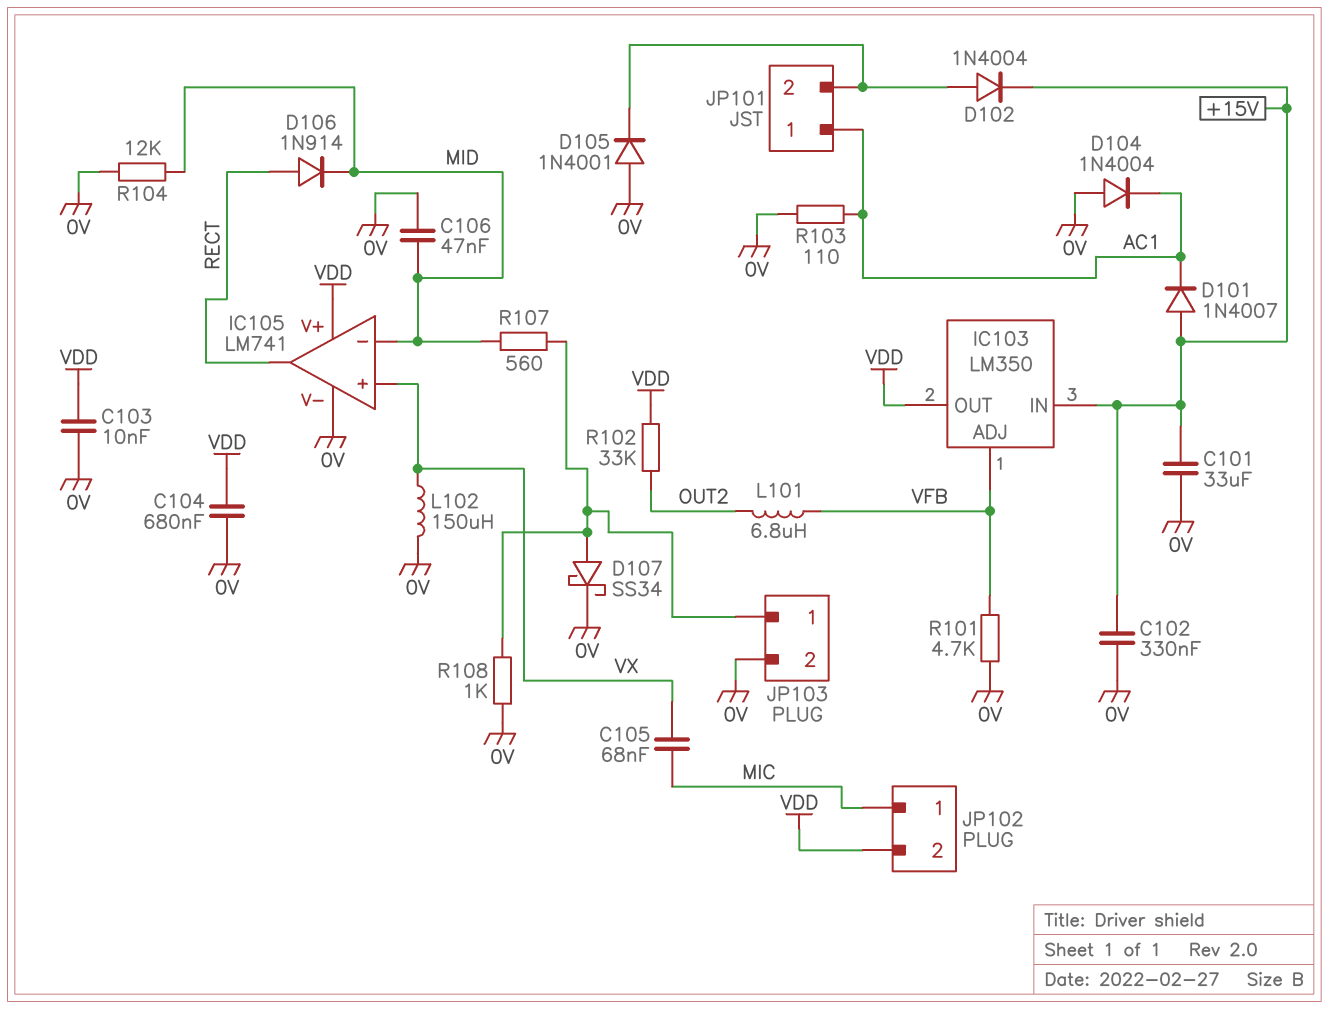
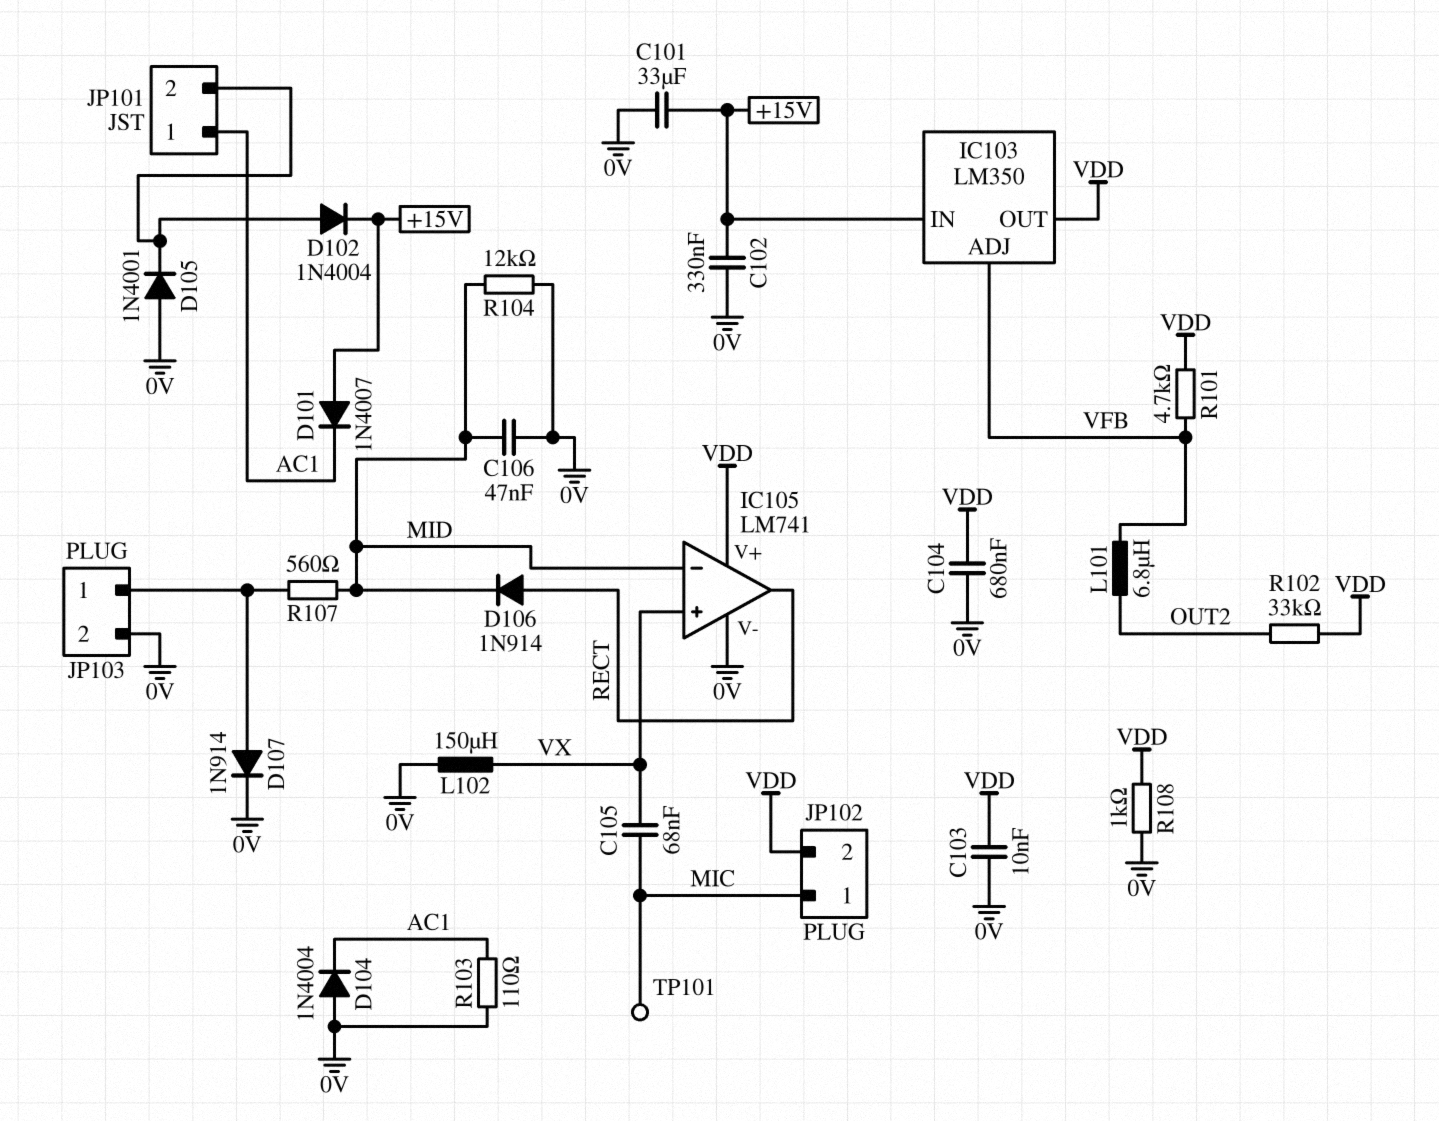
D107: schottky SS34 (A JP103/1, K 0V) -> diode 1N914 (A JP103/1, K 0V)
R101: 4.7k (0V, VFB) -> 4.7k (VDD, VFB)
R108: 1k (0V, JP103/1) -> 1k (0V, VDD)
TP101: none -> test point (MIC)

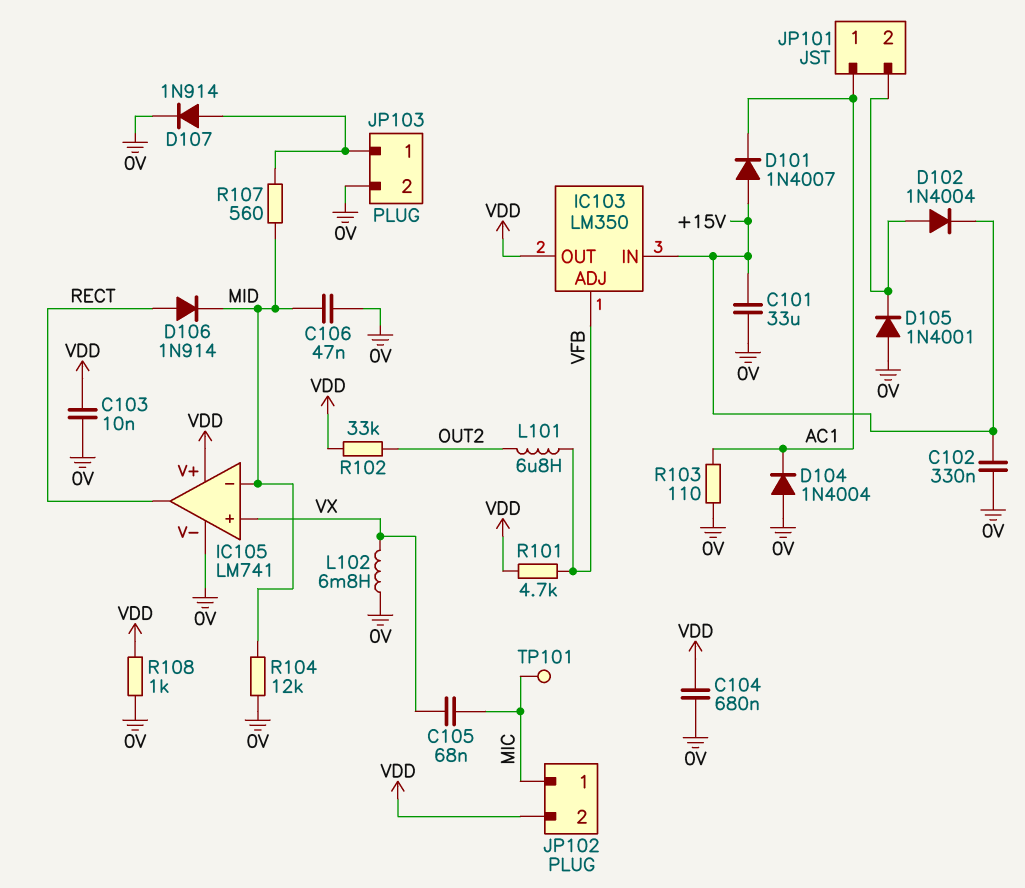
L102: 150uH (0V, VX) -> 6.8mH (0V, VX)

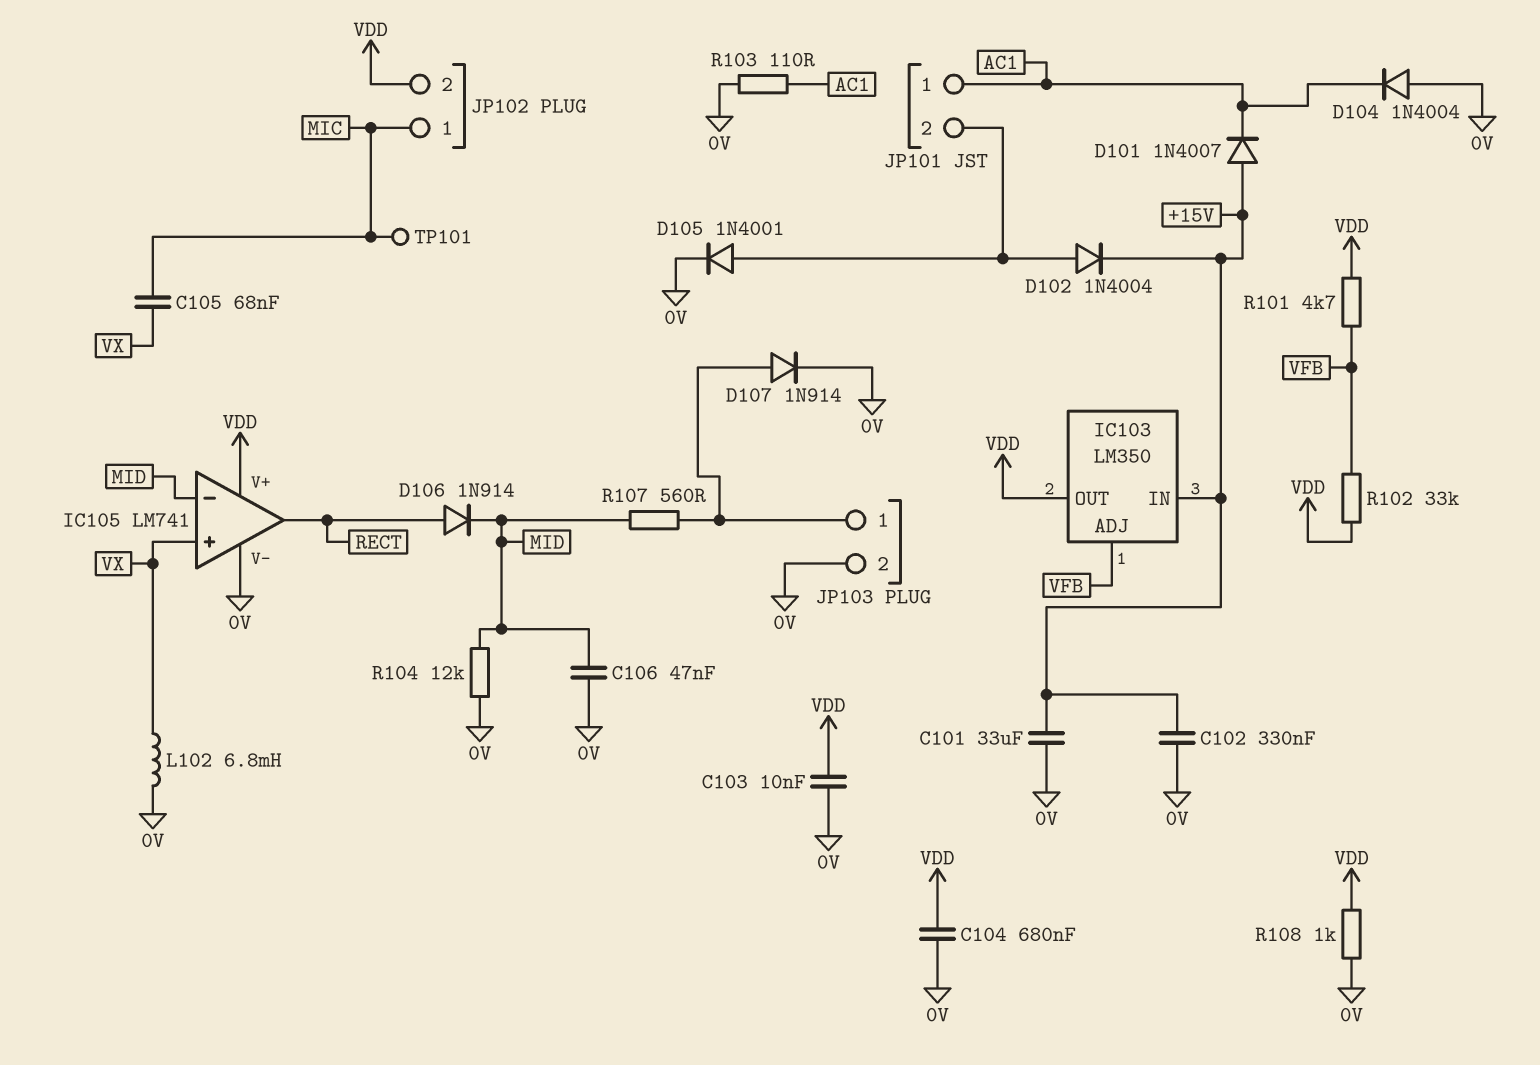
D105: diode 1N4001 (A 0V, K JP101/2) -> diode 1N4001 (A JP101/2, K 0V)
L101: 6.8uH (OUT2, VFB) -> none
R102: 33k (OUT2, VDD) -> 33k (VDD, VFB)

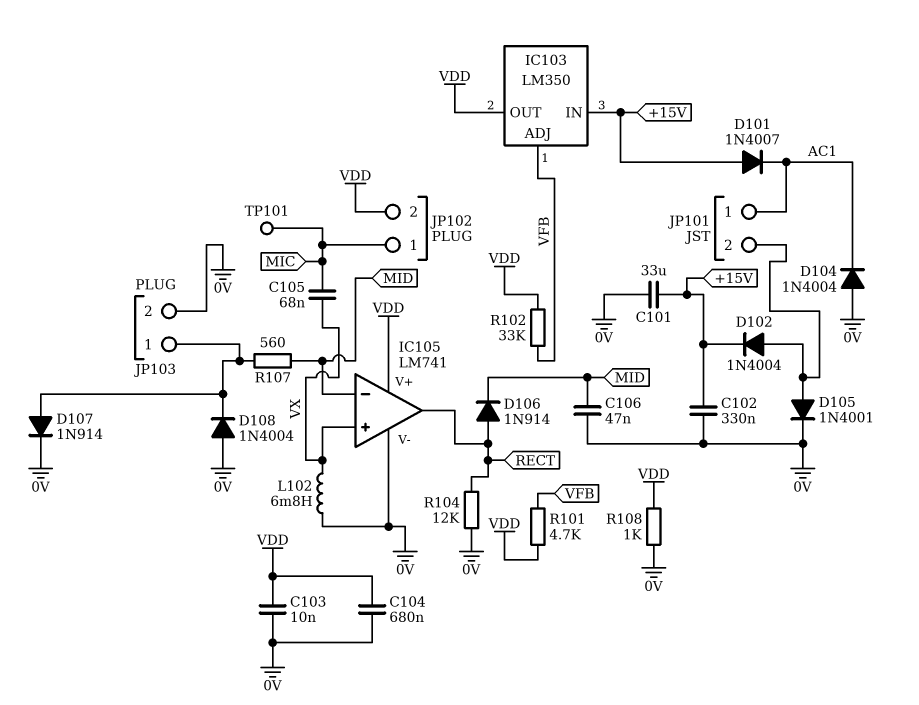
D108: none -> diode 1N4004 (A 0V, K JP103/1)
R103: 110 (0V, AC1) -> none
R104: 12k (0V, MID) -> 12k (0V, RECT)

